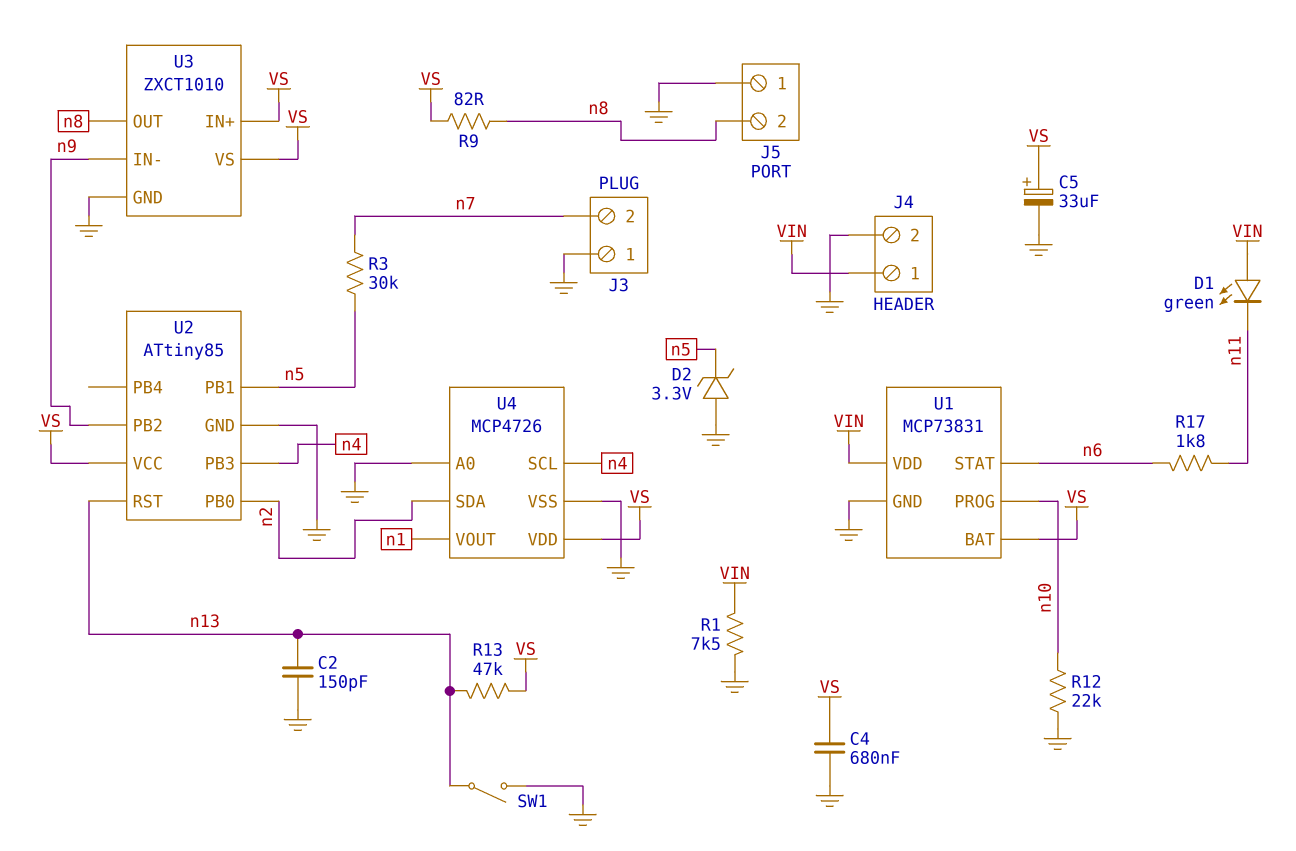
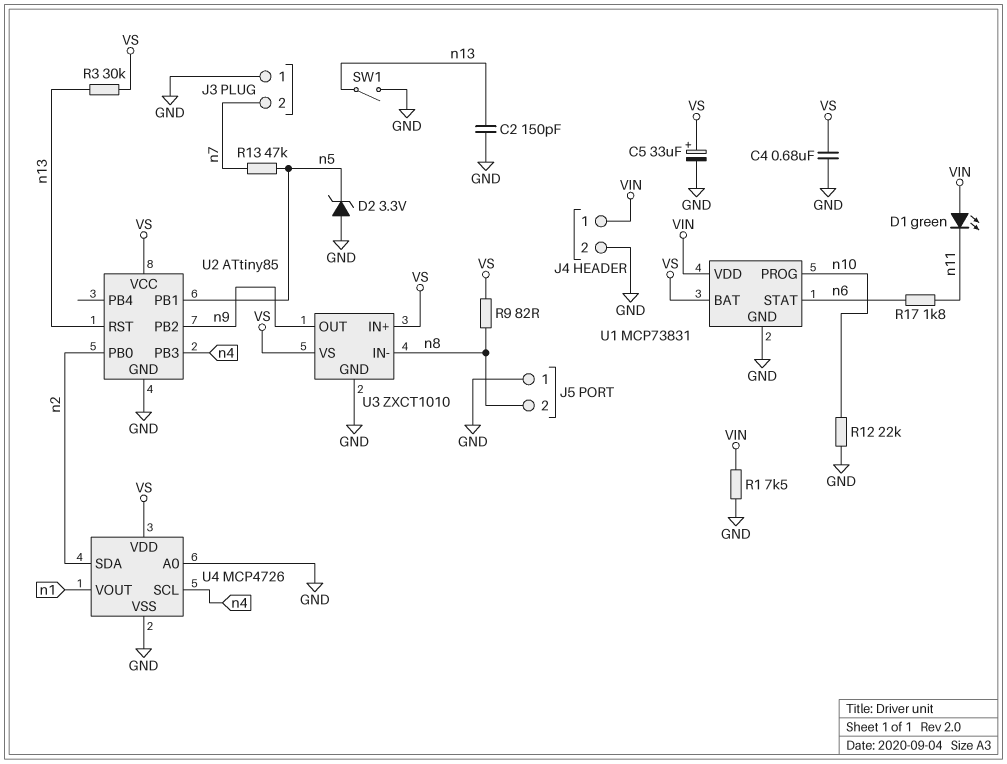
R3: 30k (n5, n7) -> 30k (VS, n13)
R13: 47k (VS, n13) -> 47k (n5, n7)
U3 pin IN-: n9 -> n8
U3 pin OUT: n8 -> n9

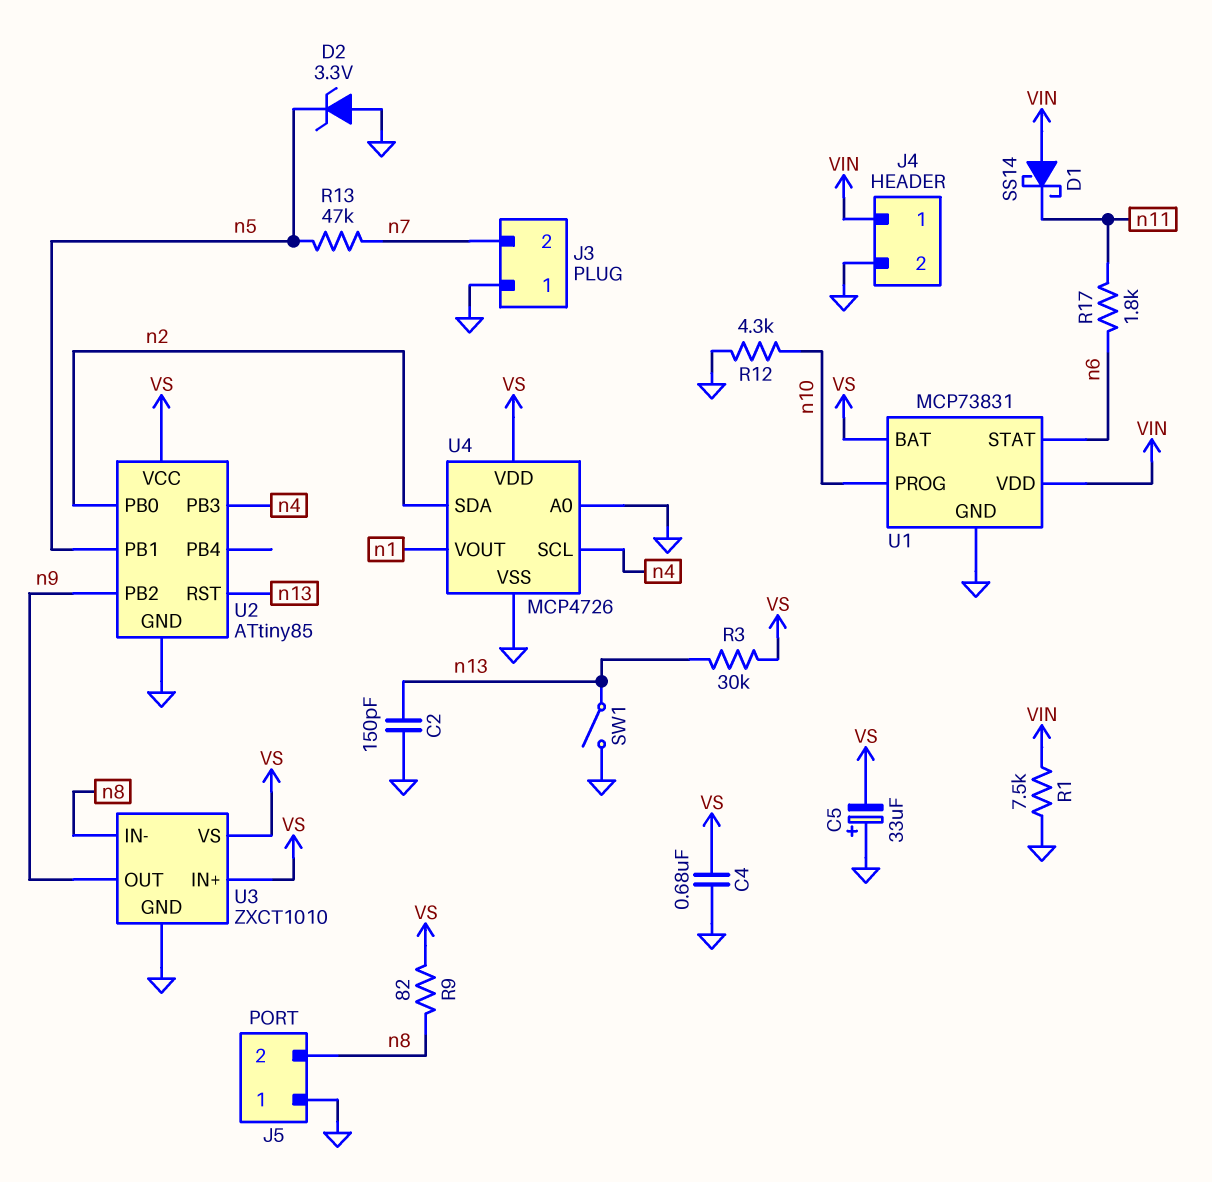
C5: 33uF (plus VS, minus GND) -> 33uF (plus GND, minus VS)
D1: LED green (A VIN, K n11) -> schottky SS14 (A VIN, K n11)
R12: 22k (GND, n10) -> 4.3k (GND, n10)

